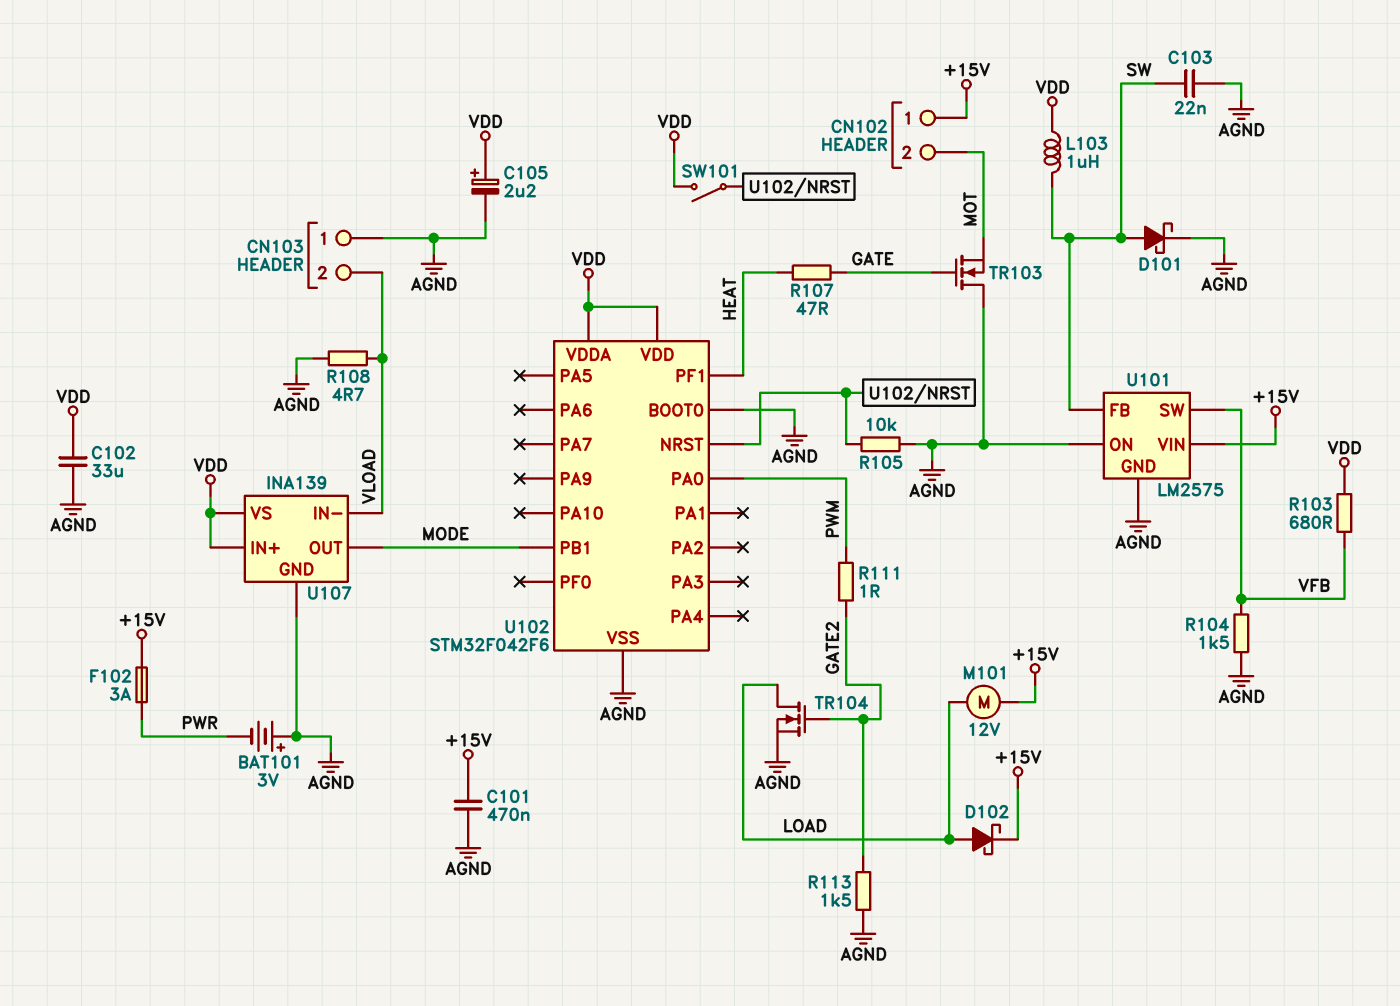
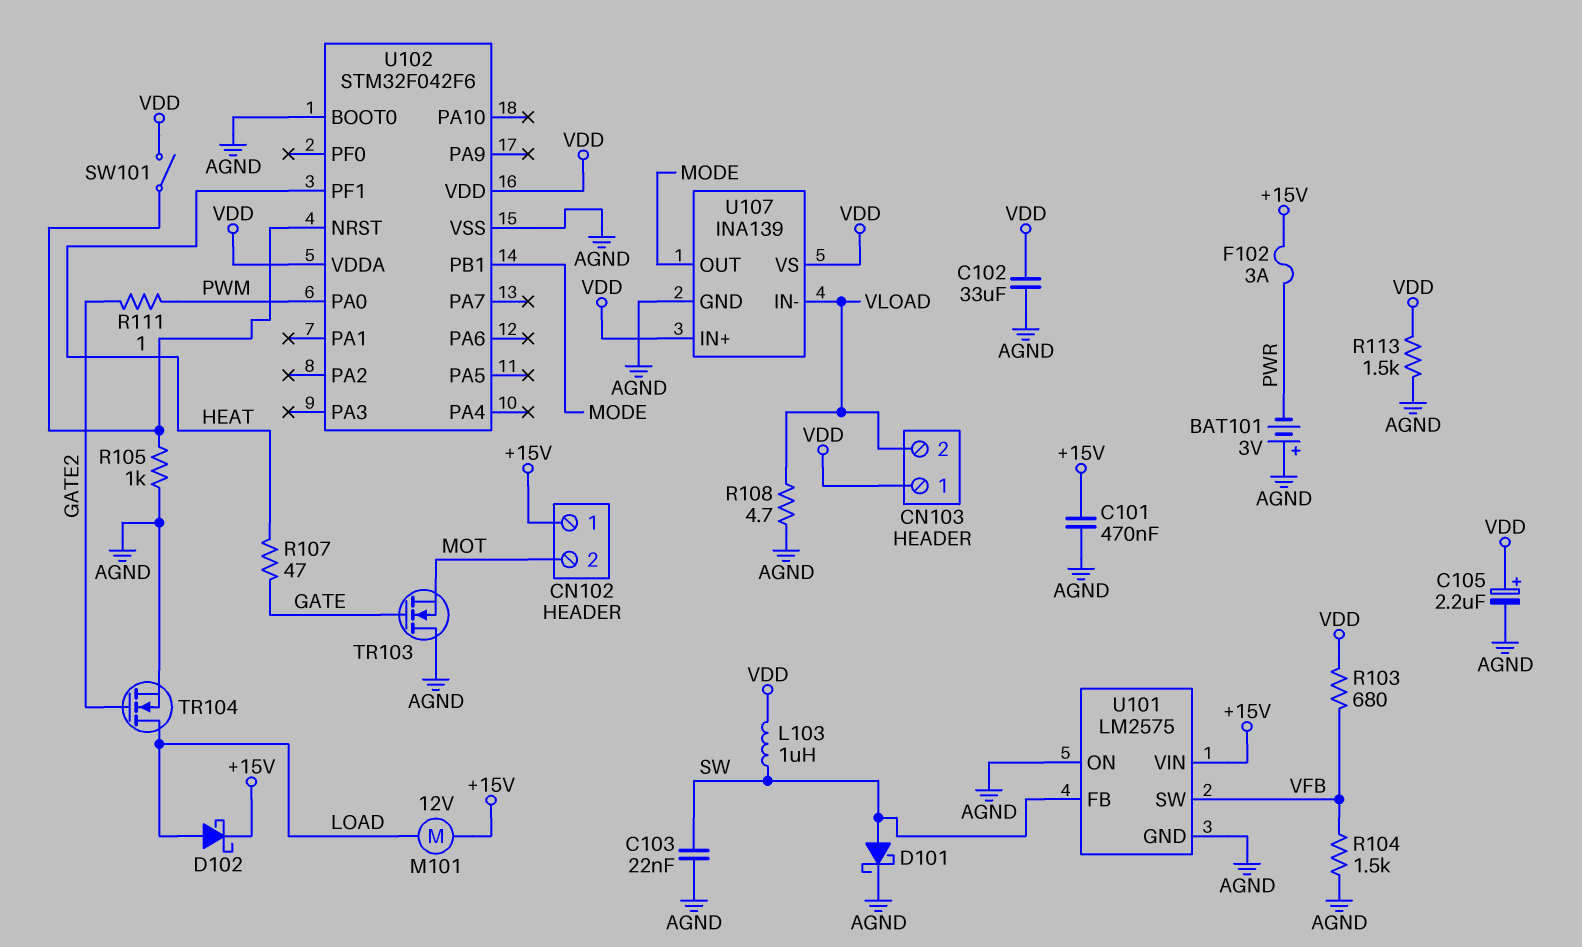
CN103 pin 1: AGND -> VDD
R105: 10k (AGND, U102/NRST) -> 1k (AGND, U102/NRST)
R113: 1.5k (AGND, GATE2) -> 1.5k (AGND, VDD)

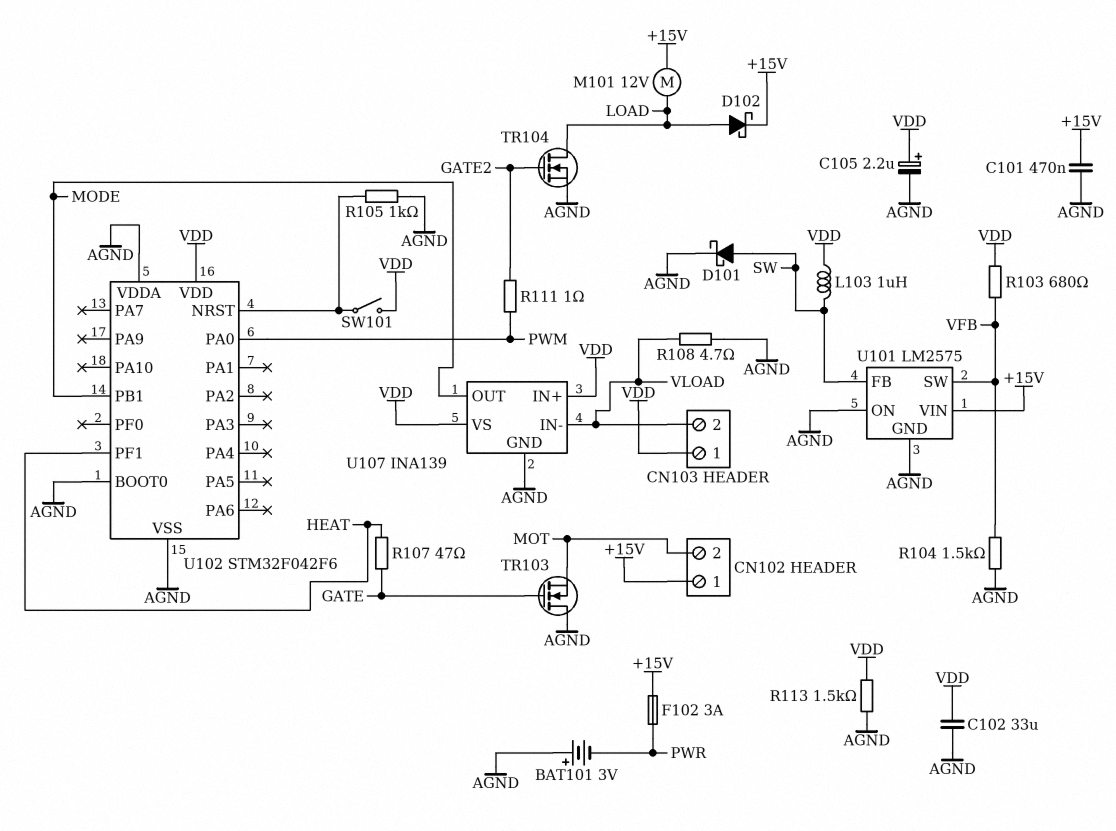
C103: 22nF (AGND, SW) -> none
U102 pin VDDA: VDD -> AGND

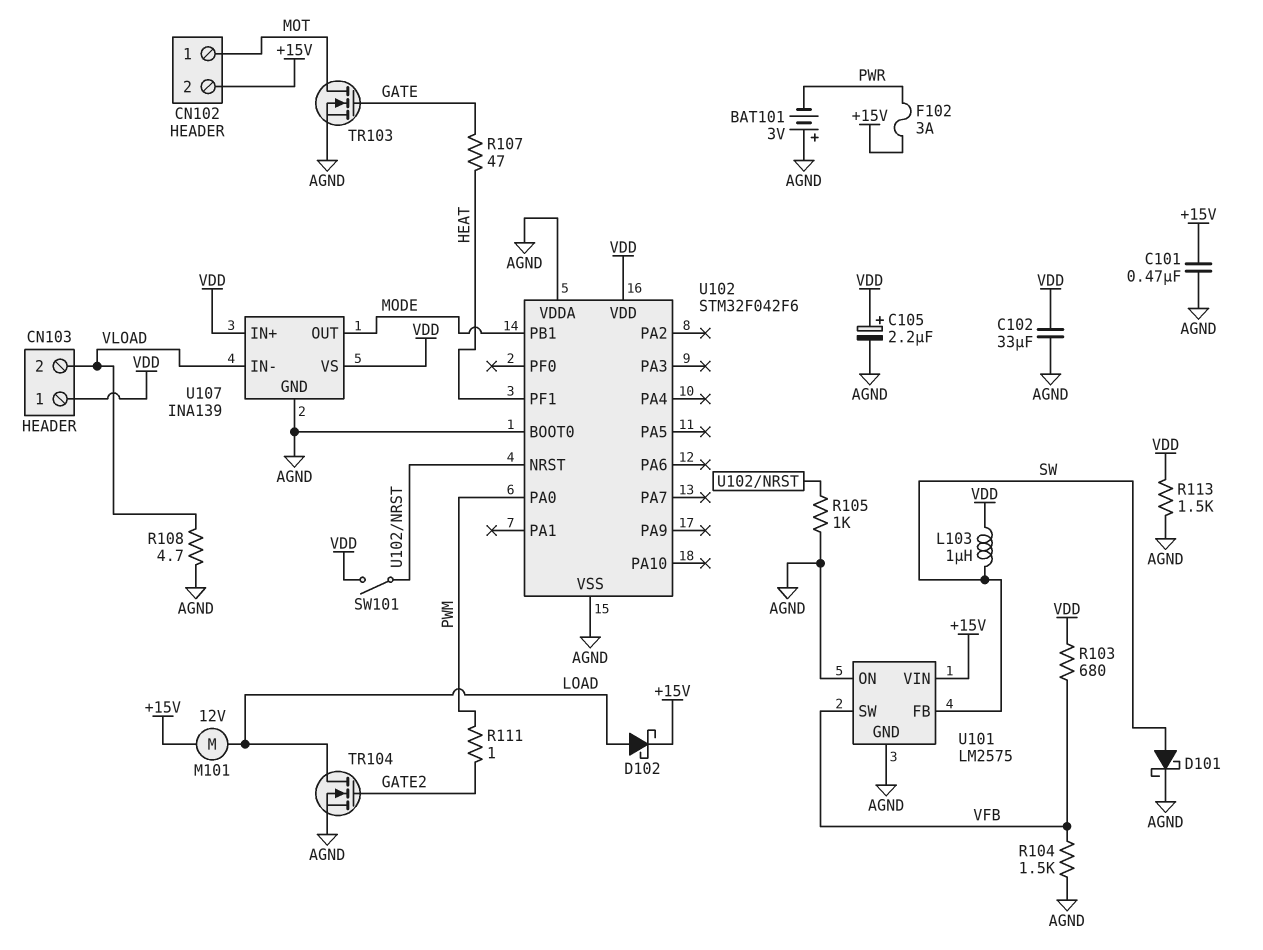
CN102 pin 1: +15V -> MOT
CN102 pin 2: MOT -> +15V
TR103: NMOS (G GATE, D AGND, S MOT) -> NMOS (G GATE, D MOT, S AGND)

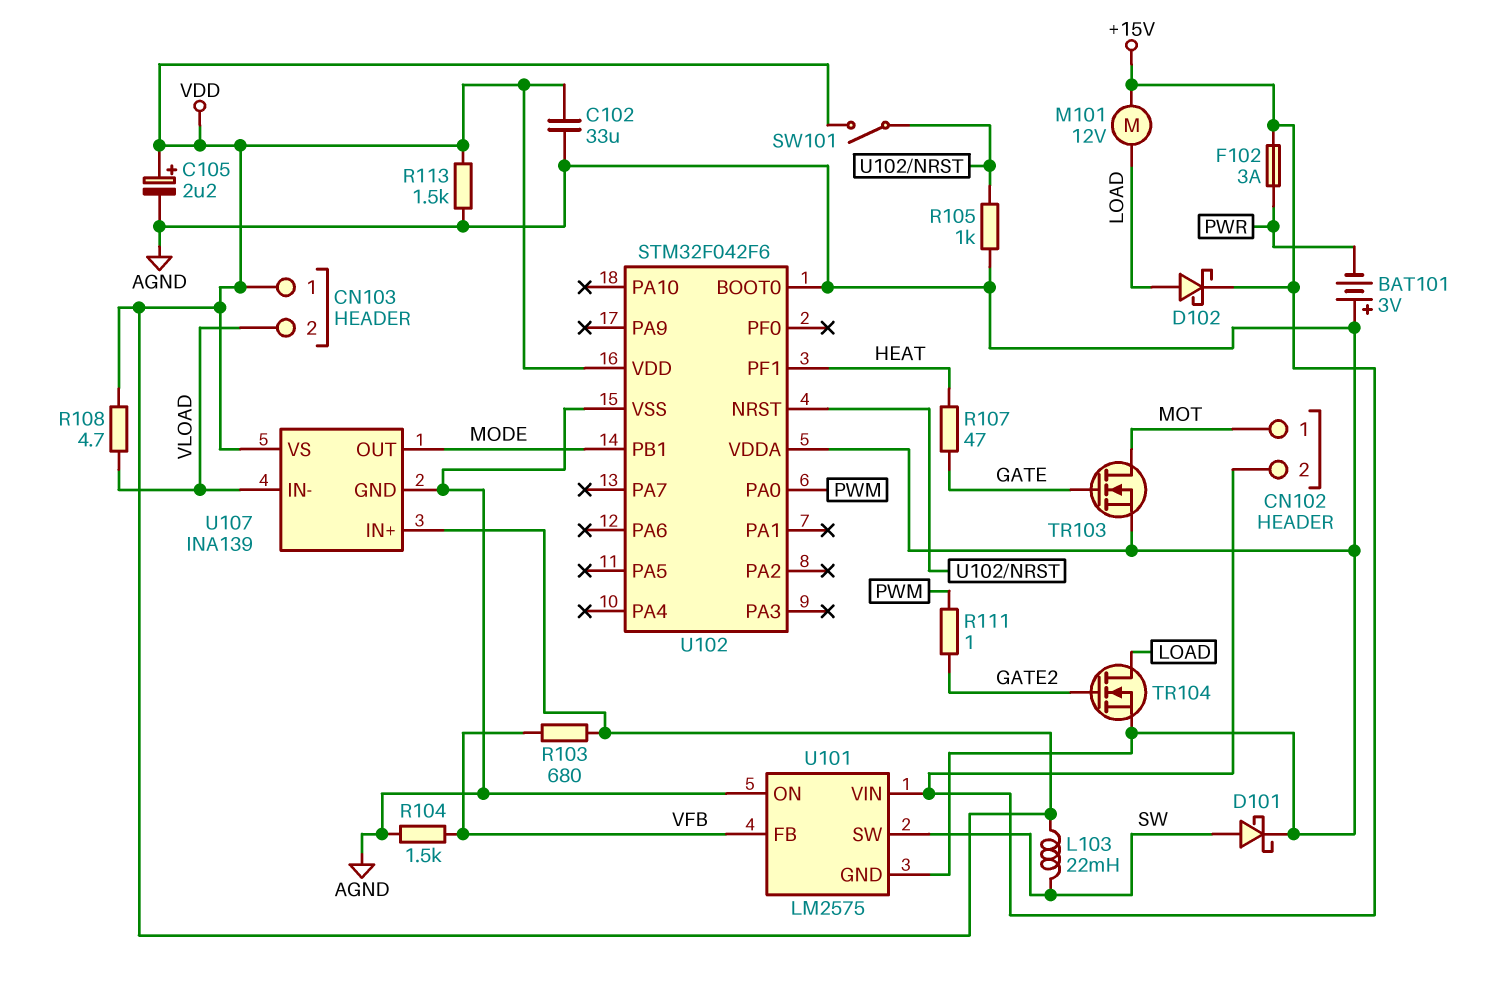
C101: 470nF (+15V, AGND) -> none
L103: 1uH (SW, VDD) -> 22mH (SW, VDD)
R108: 4.7 (AGND, VLOAD) -> 4.7 (VDD, VLOAD)
U101 pin FB: SW -> VFB
U101 pin SW: VFB -> SW

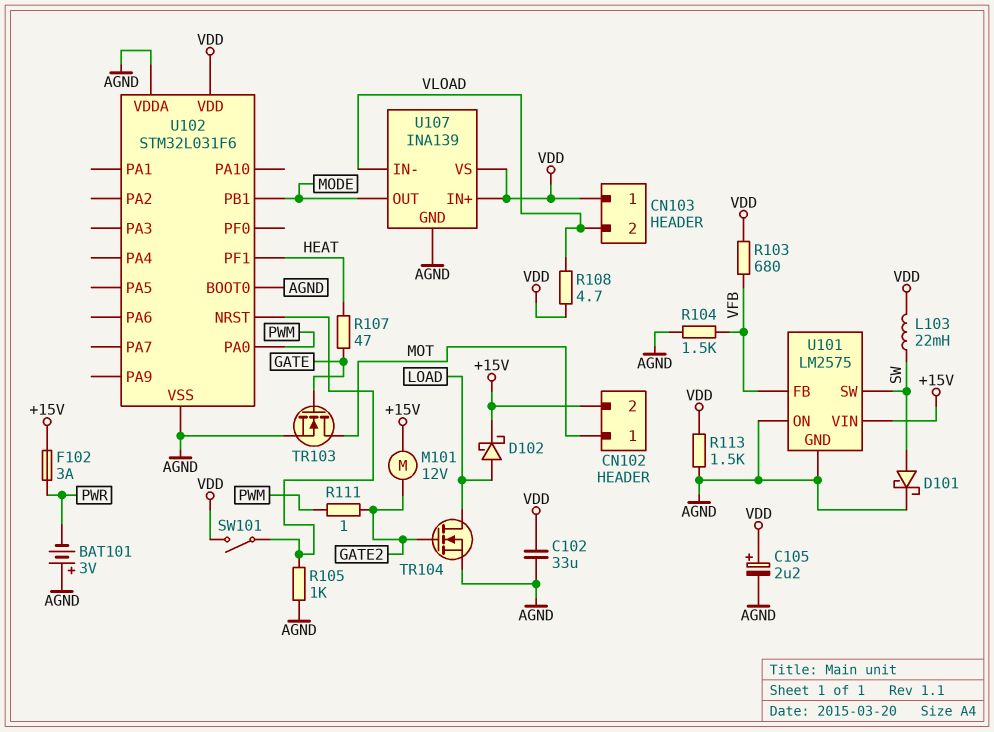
M101: motor 12V (+15V, LOAD) -> motor 12V (+15V, GATE2)
U102: STM32F042F6 -> STM32L031F6

